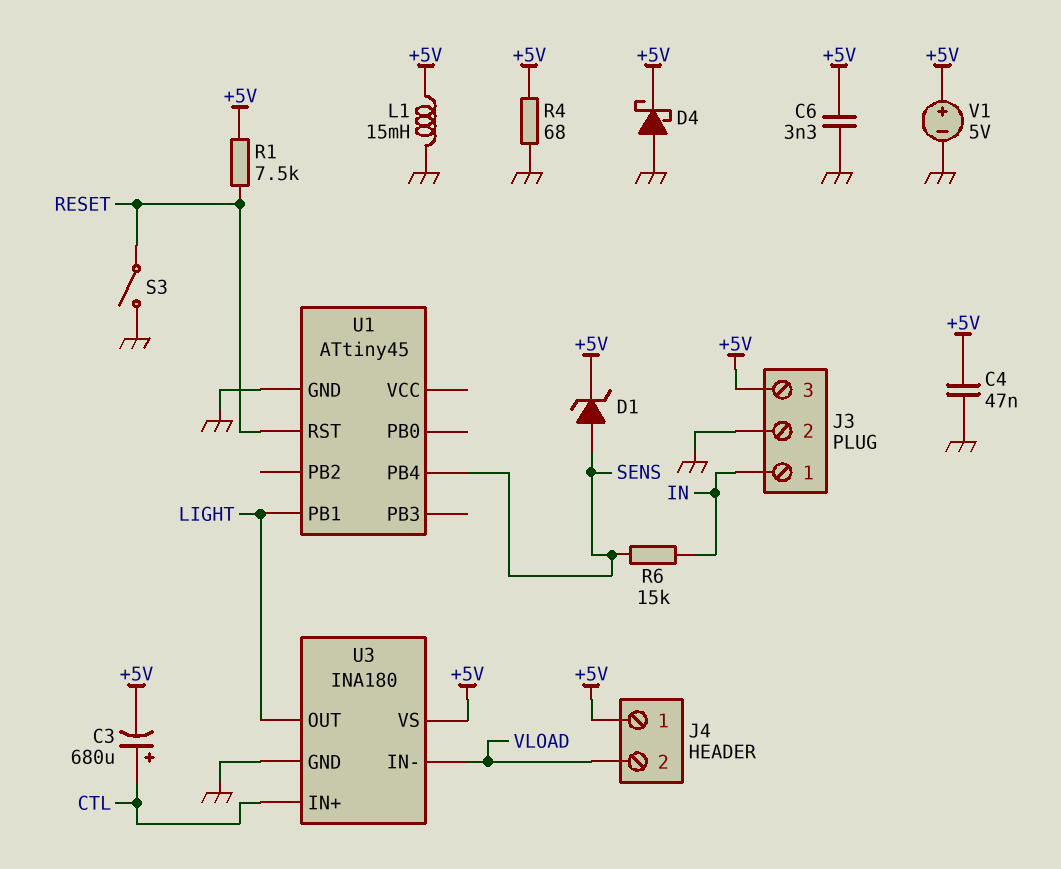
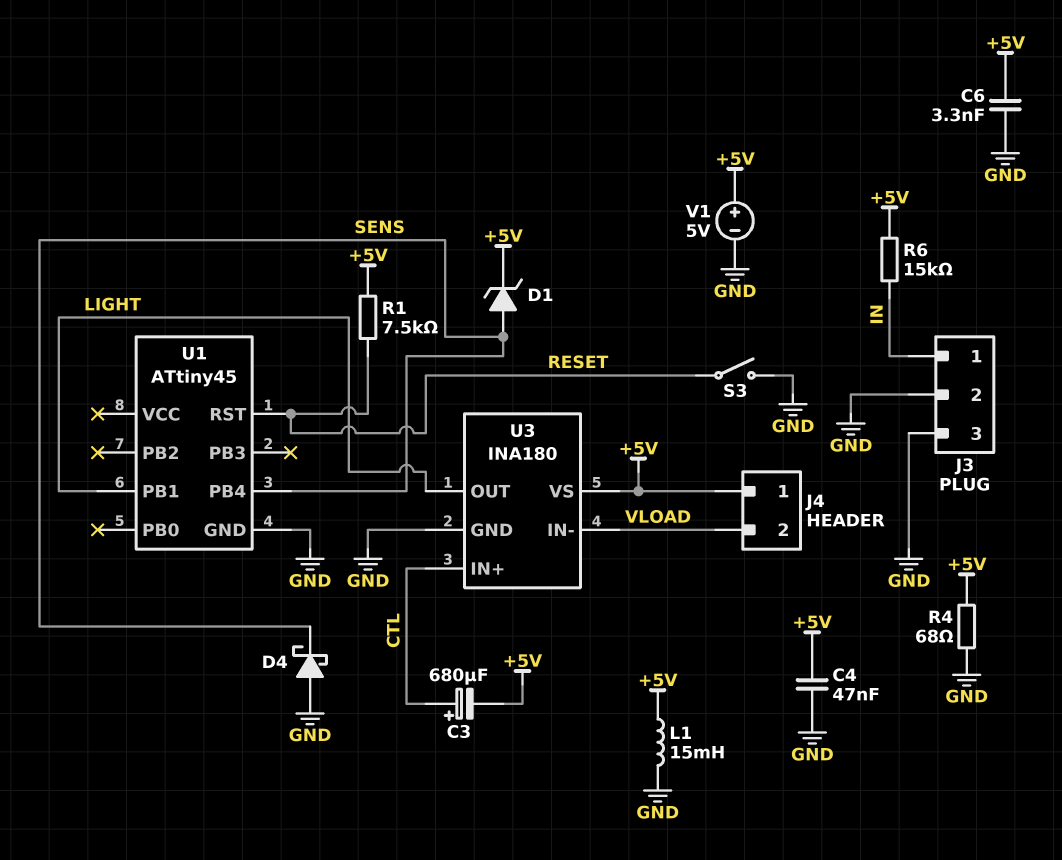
D4: schottky (A GND, K +5V) -> schottky (A GND, K SENS)
J3 pin 3: +5V -> GND
R6: 15k (IN, SENS) -> 15k (+5V, IN)

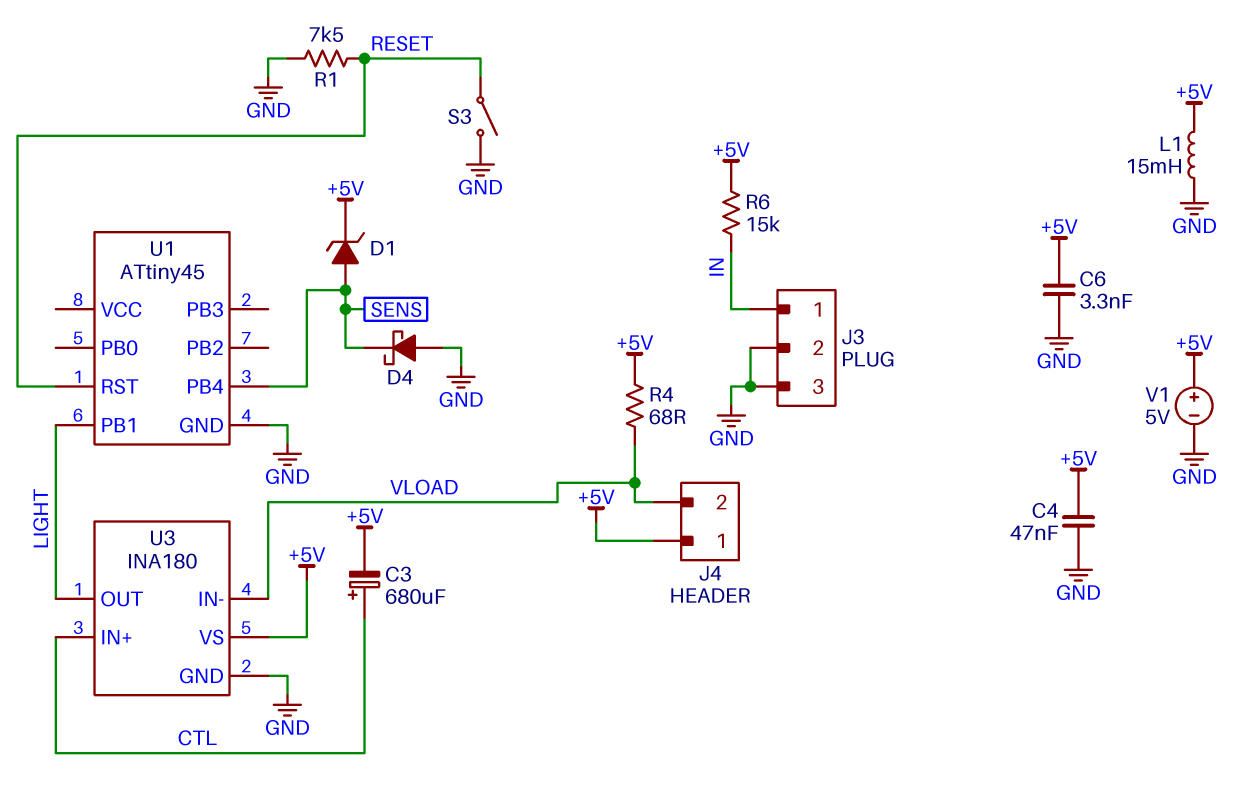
R1: 7.5k (+5V, RESET) -> 7.5k (GND, RESET)
R4: 68 (+5V, GND) -> 68 (+5V, VLOAD)

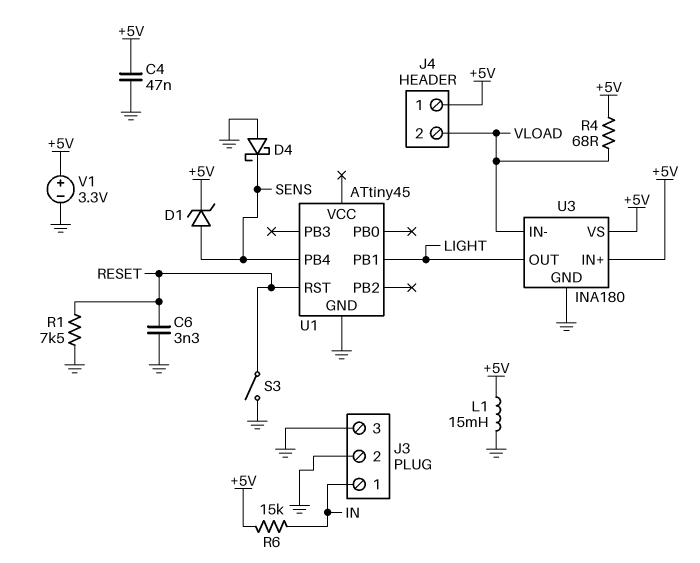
C3: 680uF (plus CTL, minus +5V) -> none
C6: 3.3nF (+5V, GND) -> 3.3nF (GND, RESET)
U3 pin IN+: CTL -> +5V
V1: 5V (plus +5V, minus GND) -> 3.3V (plus +5V, minus GND)

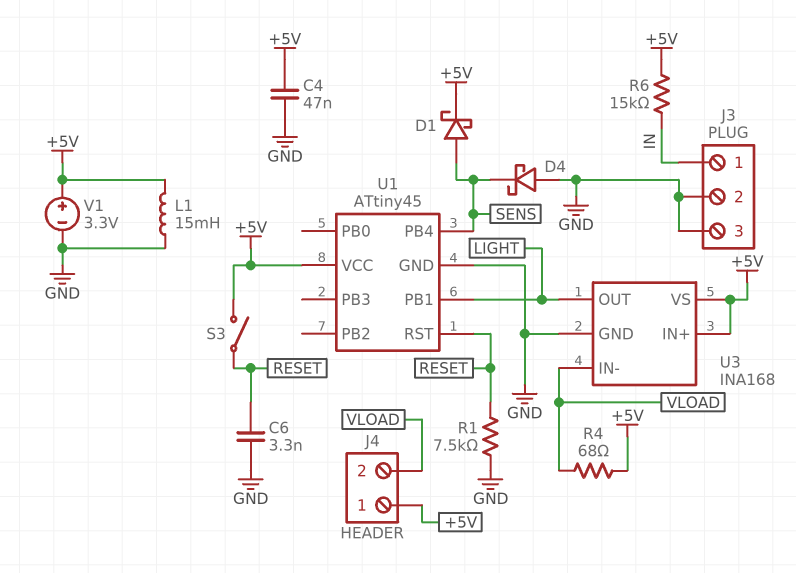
D1: zener (A SENS, K +5V) -> schottky (A SENS, K +5V)
S3: switch (GND, RESET) -> switch (+5V, RESET)
U1 pin VCC: none -> +5V
U3: INA180 -> INA168

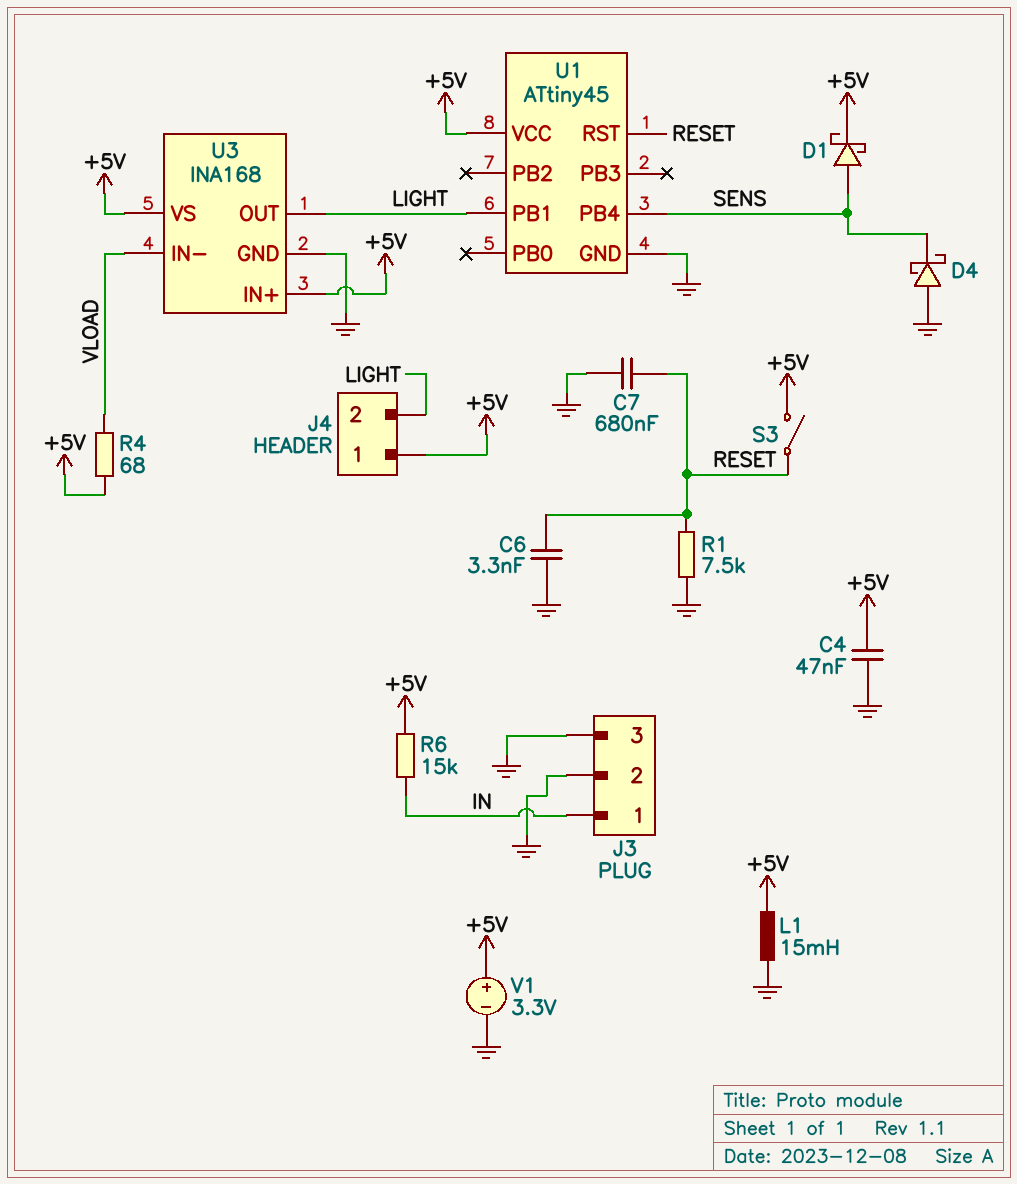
C7: none -> 680nF (GND, RESET)
J4 pin 2: VLOAD -> LIGHT

